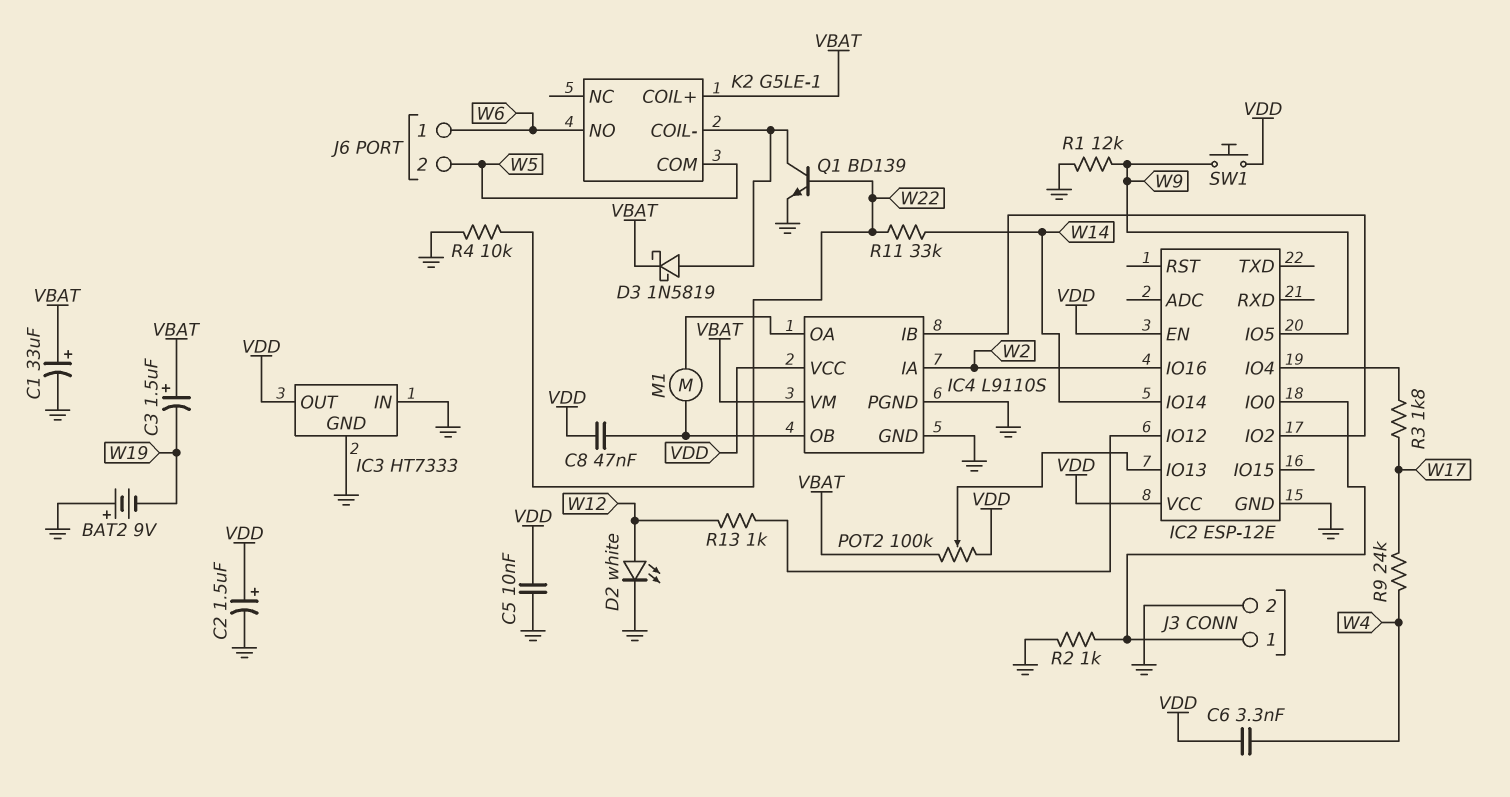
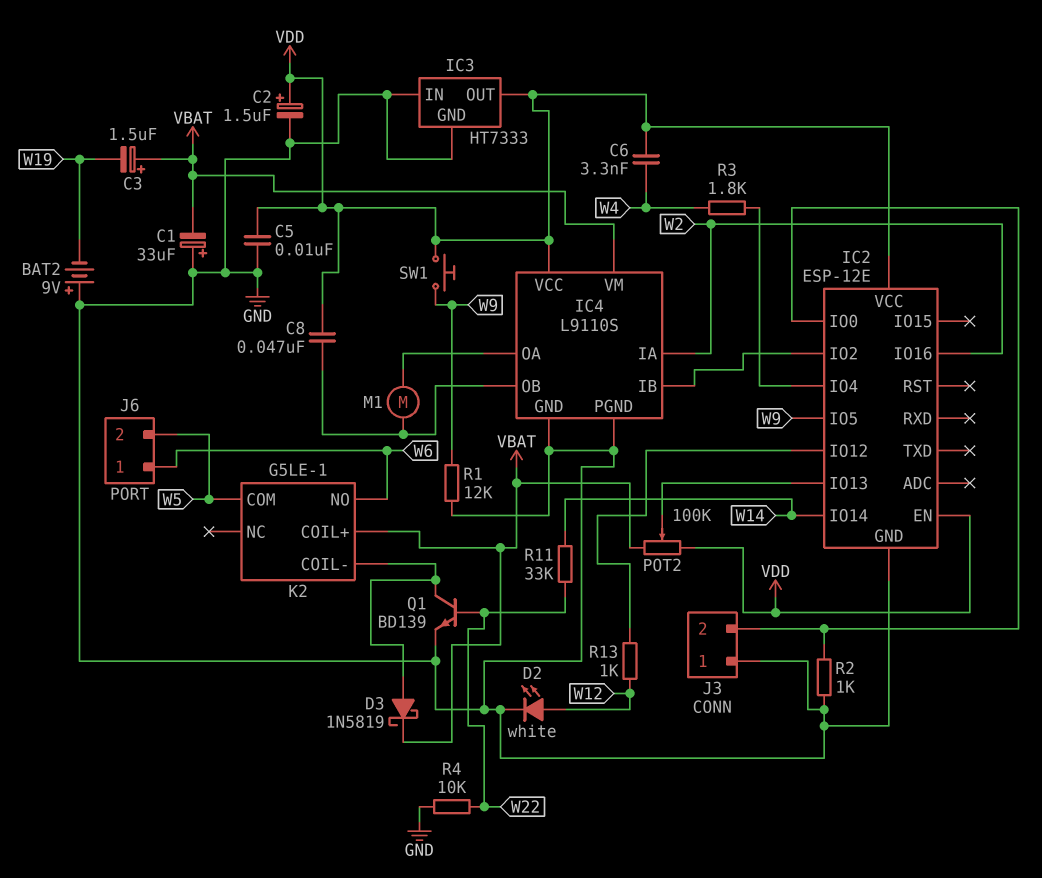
C1: 33uF (plus VBAT, minus GND) -> 33uF (plus GND, minus VBAT)
J3 pin 1: IC2/IO0 -> GND
J3 pin 2: GND -> IC2/IO0
R3: 1.8k (IC2/IO4, W17) -> 1.8k (IC2/IO4, W4)
R9: 24k (W4, W17) -> none

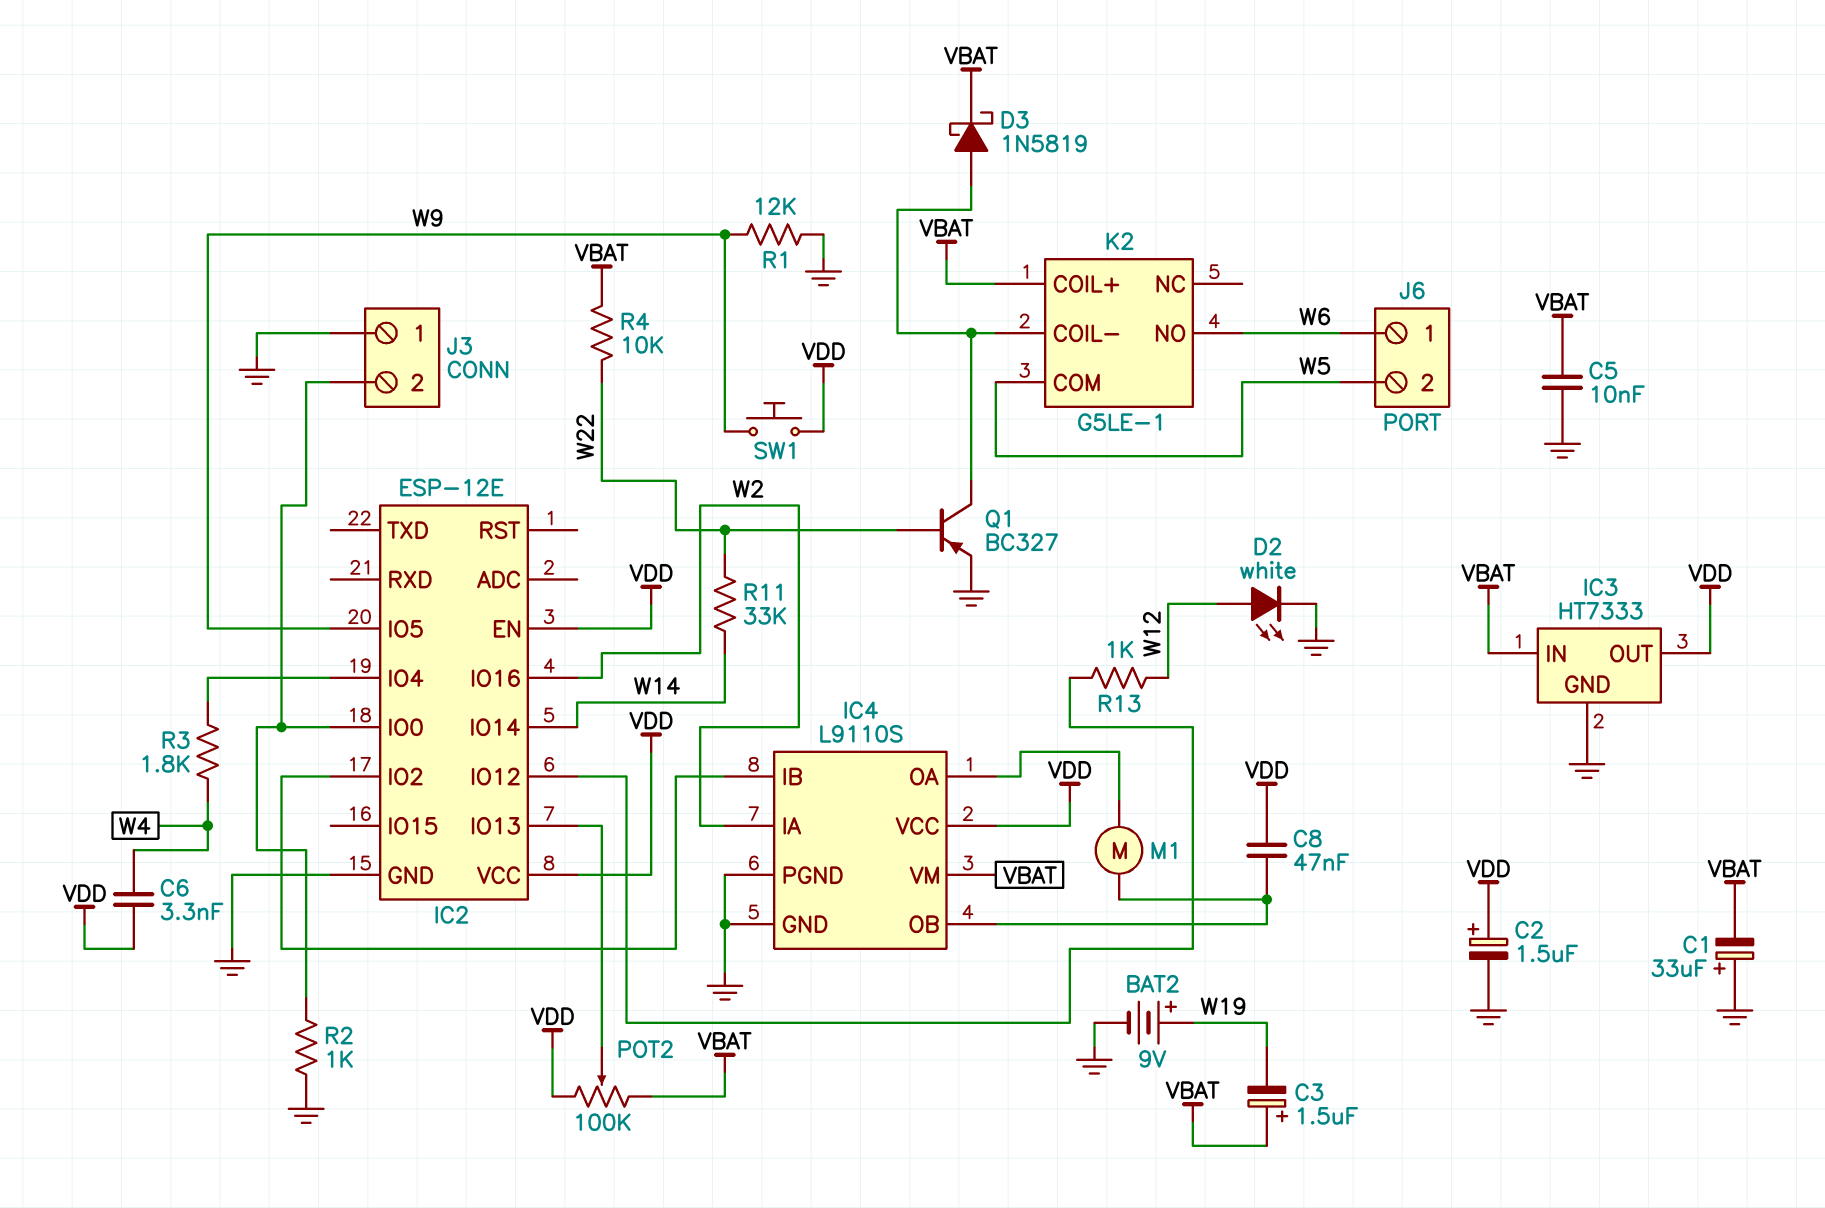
BAT2: 9V (plus GND, minus W19) -> 9V (plus W19, minus GND)
C5: 10nF (GND, VDD) -> 10nF (GND, VBAT)
IC3 pin IN: GND -> VBAT
Q1: NPN BD139 (B W22, C K2/COIL-, E GND) -> PNP BC327 (B W22, C K2/COIL-, E GND)
R4: 10k (GND, W22) -> 10k (VBAT, W22)

